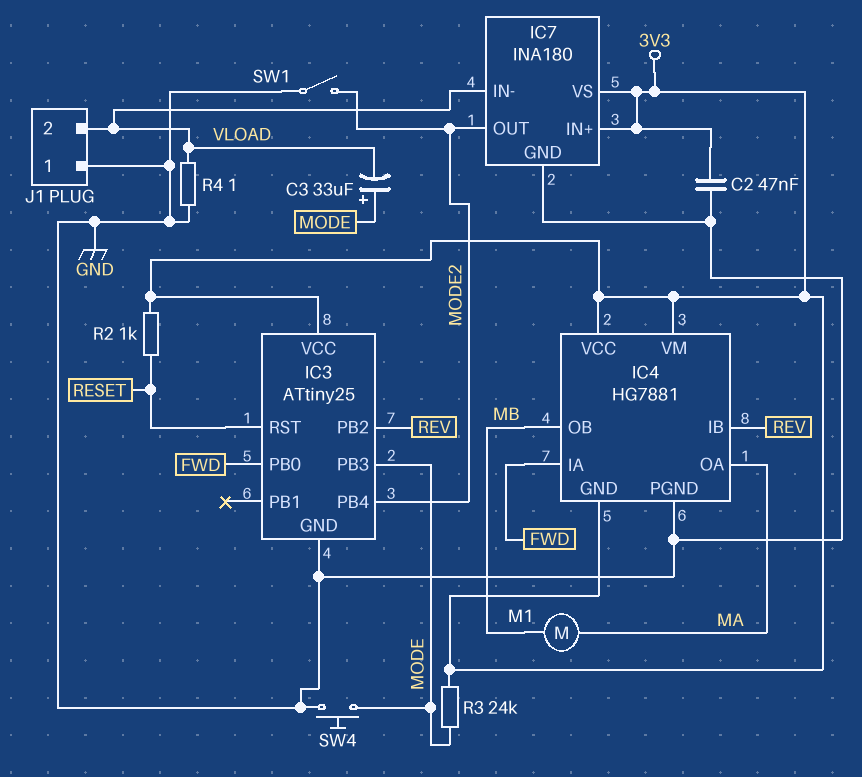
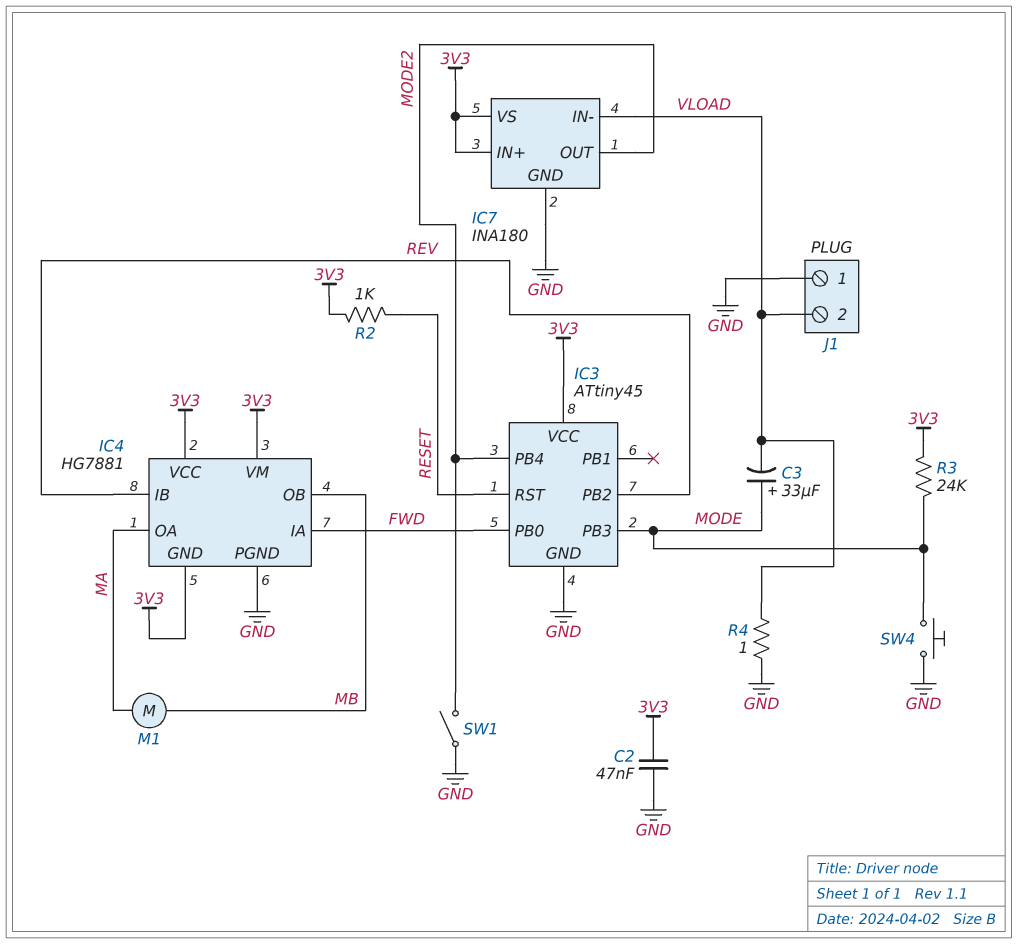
IC3: ATtiny25 -> ATtiny45

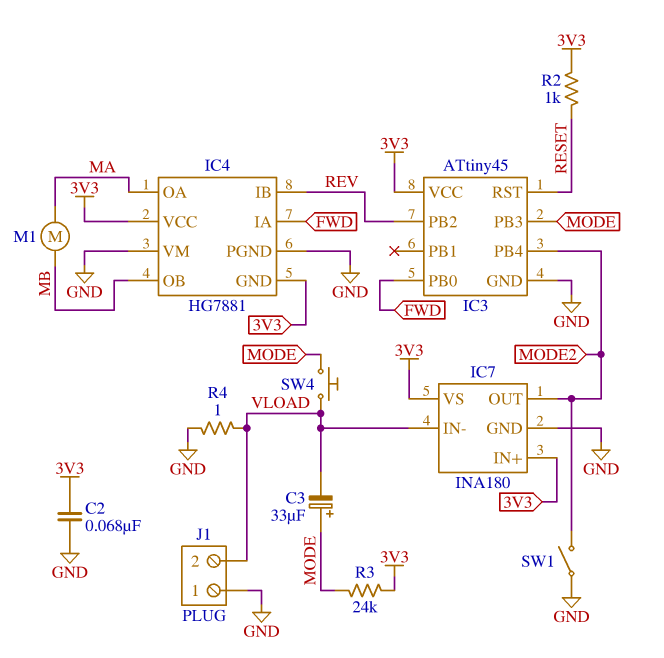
C2: 47nF (3V3, GND) -> 68nF (3V3, GND)
IC4 pin VM: 3V3 -> GND
SW4: button (GND, MODE) -> button (MODE, VLOAD)

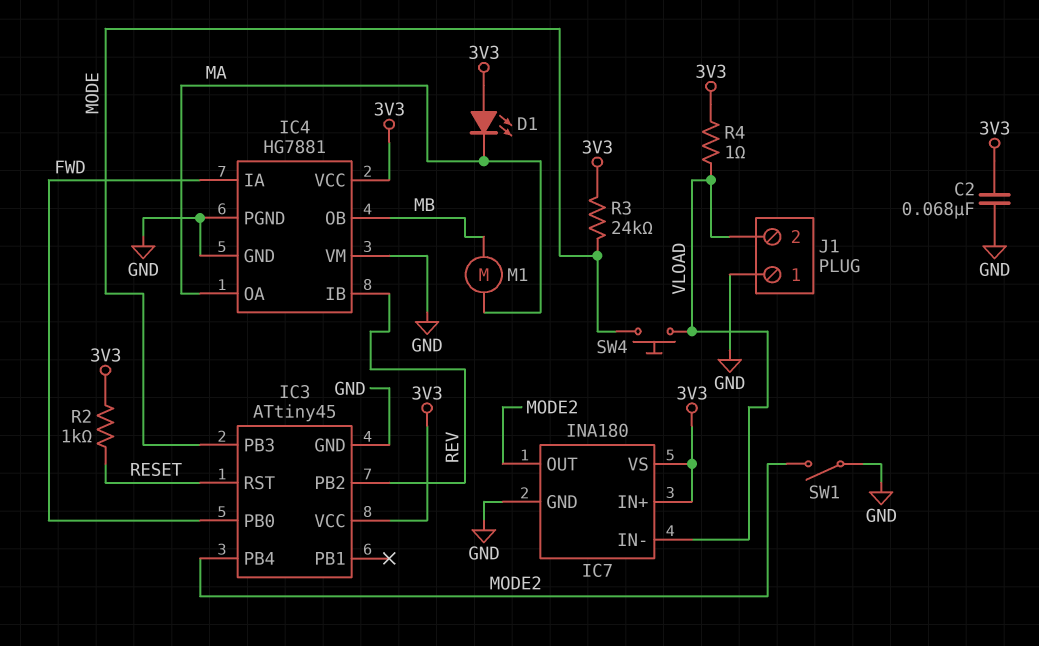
C3: 33uF (plus MODE, minus VLOAD) -> none
D1: none -> LED (A 3V3, K MA)
IC4 pin GND: 3V3 -> GND
R4: 1 (GND, VLOAD) -> 1 (3V3, VLOAD)

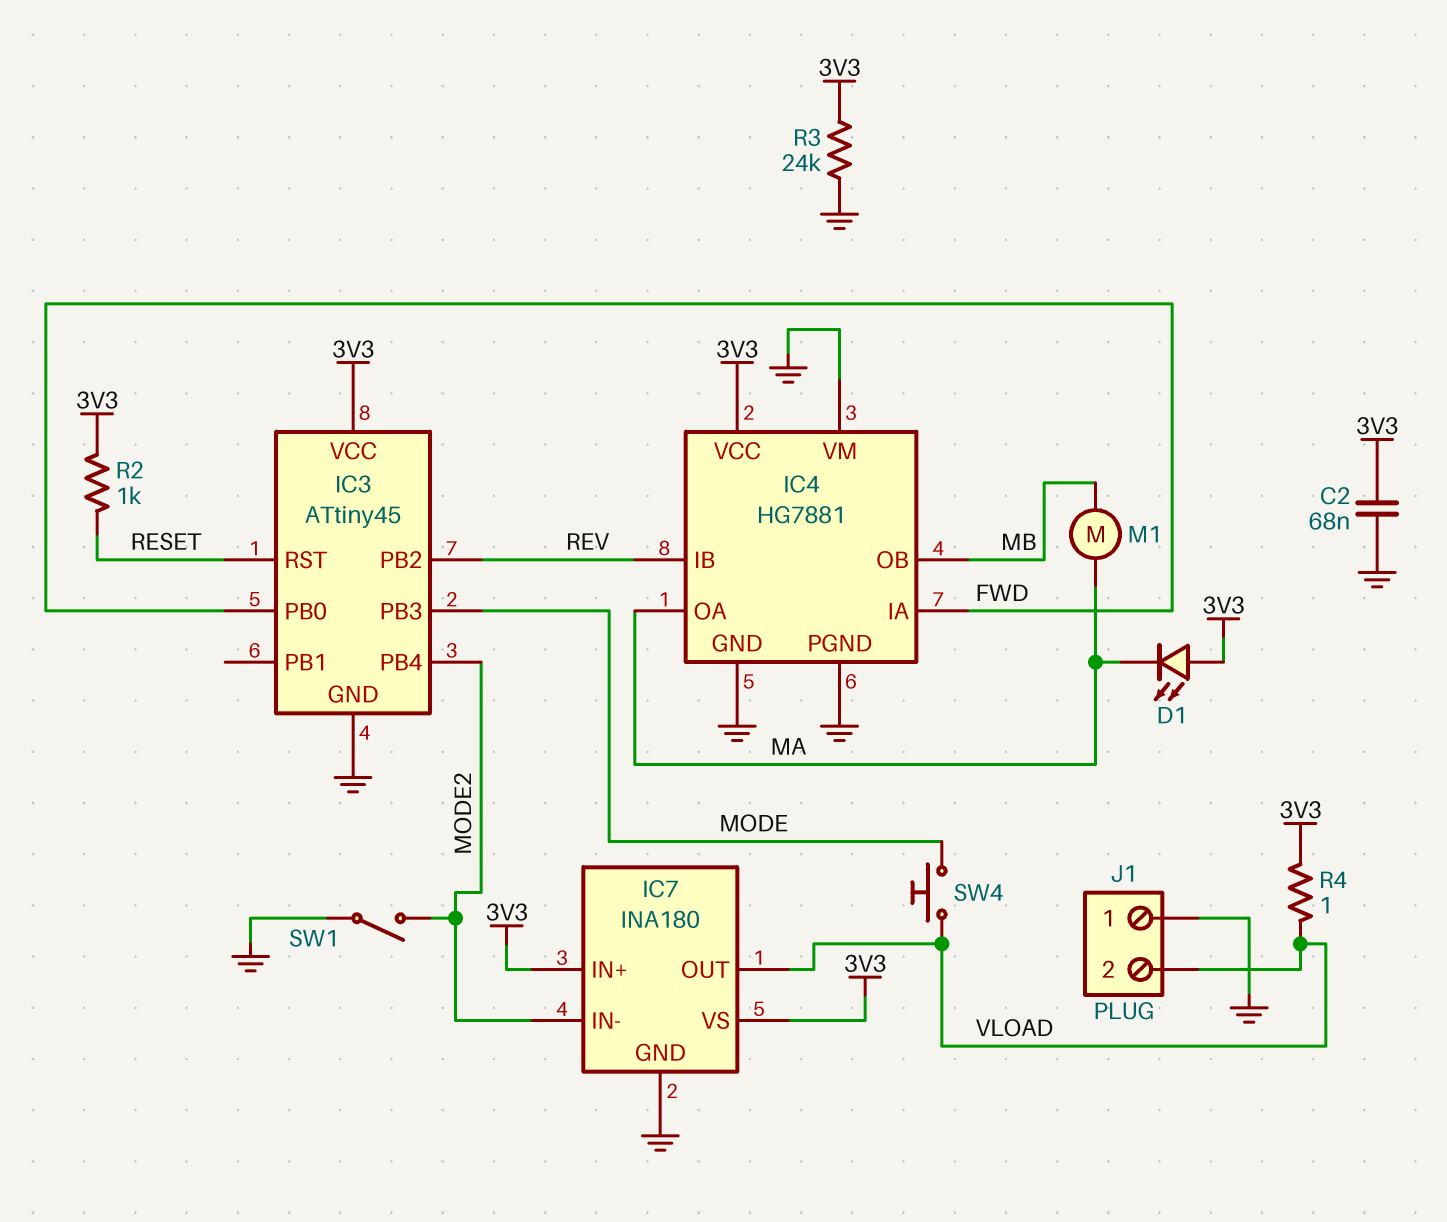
IC7 pin IN-: VLOAD -> MODE2
IC7 pin OUT: MODE2 -> VLOAD
R3: 24k (3V3, MODE) -> 24k (3V3, GND)

